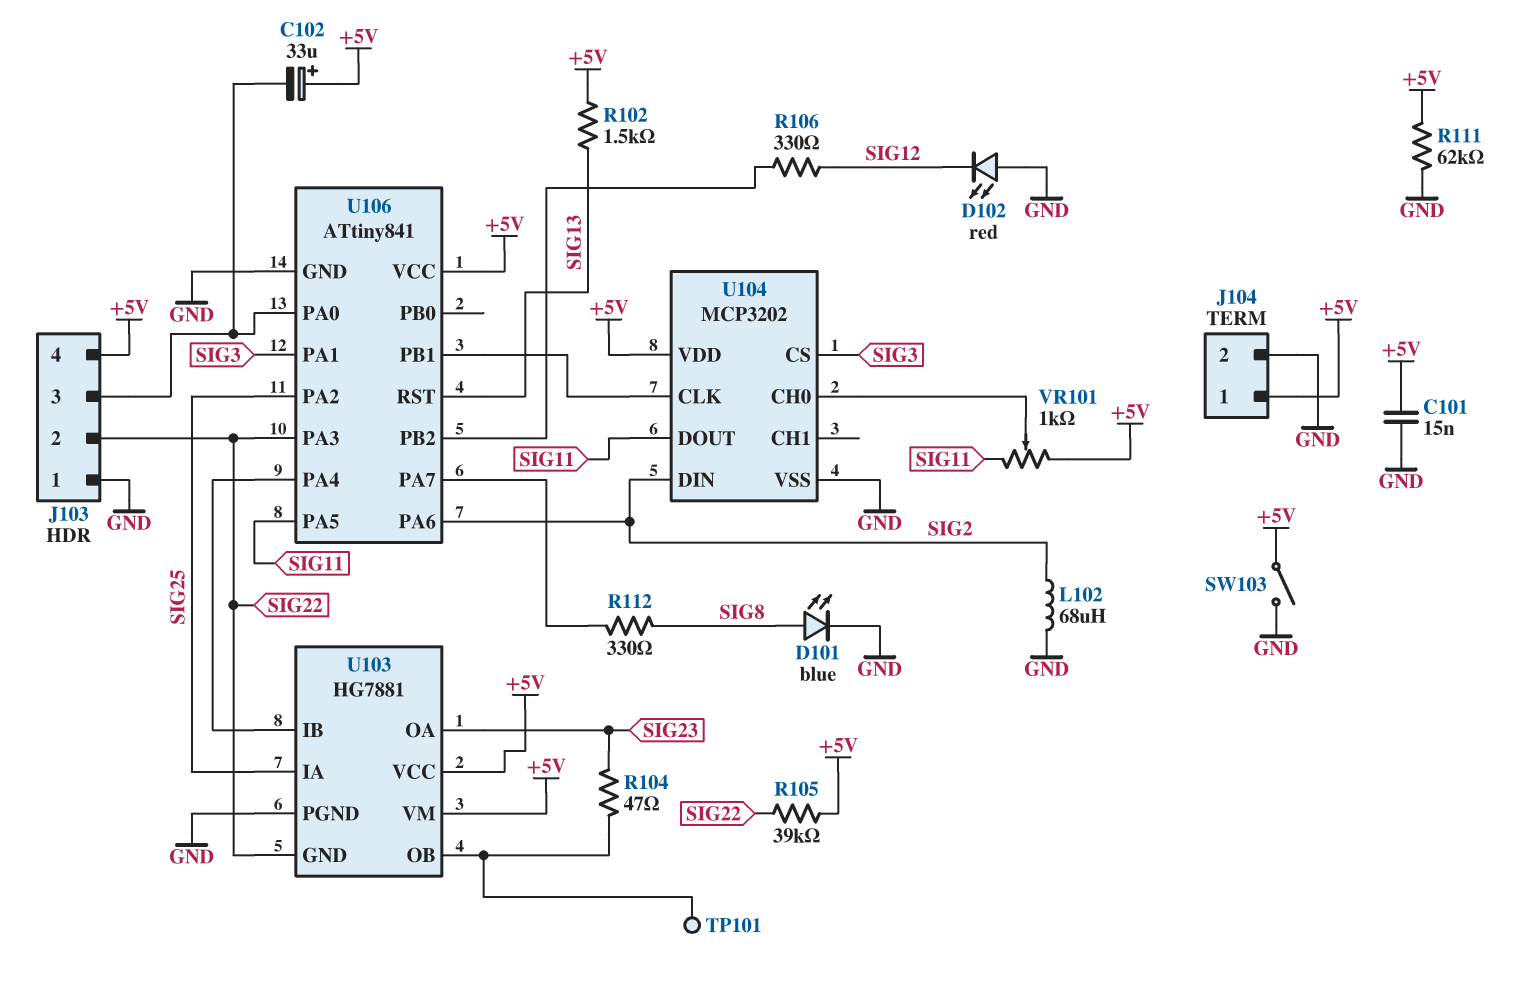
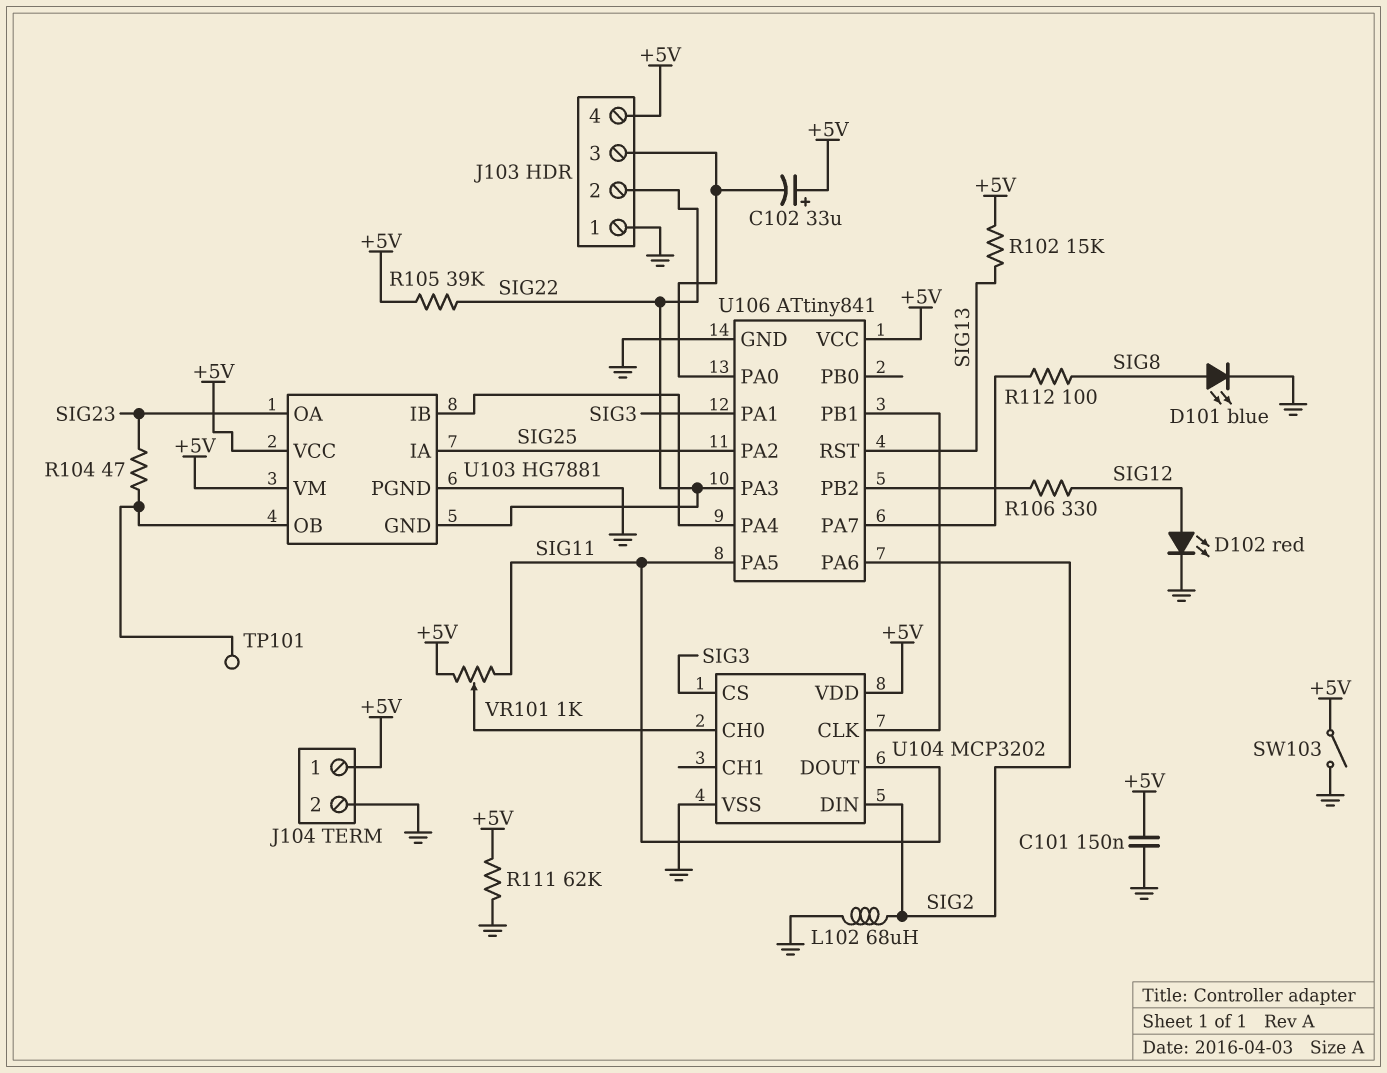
C101: 15nF (+5V, GND) -> 150nF (+5V, GND)
D102: LED red (A GND, K SIG12) -> LED red (A SIG12, K GND)
R102: 1.5k (+5V, SIG13) -> 15k (+5V, SIG13)
R112: 330 (SIG8, U106/PA7) -> 100 (SIG8, U106/PA7)

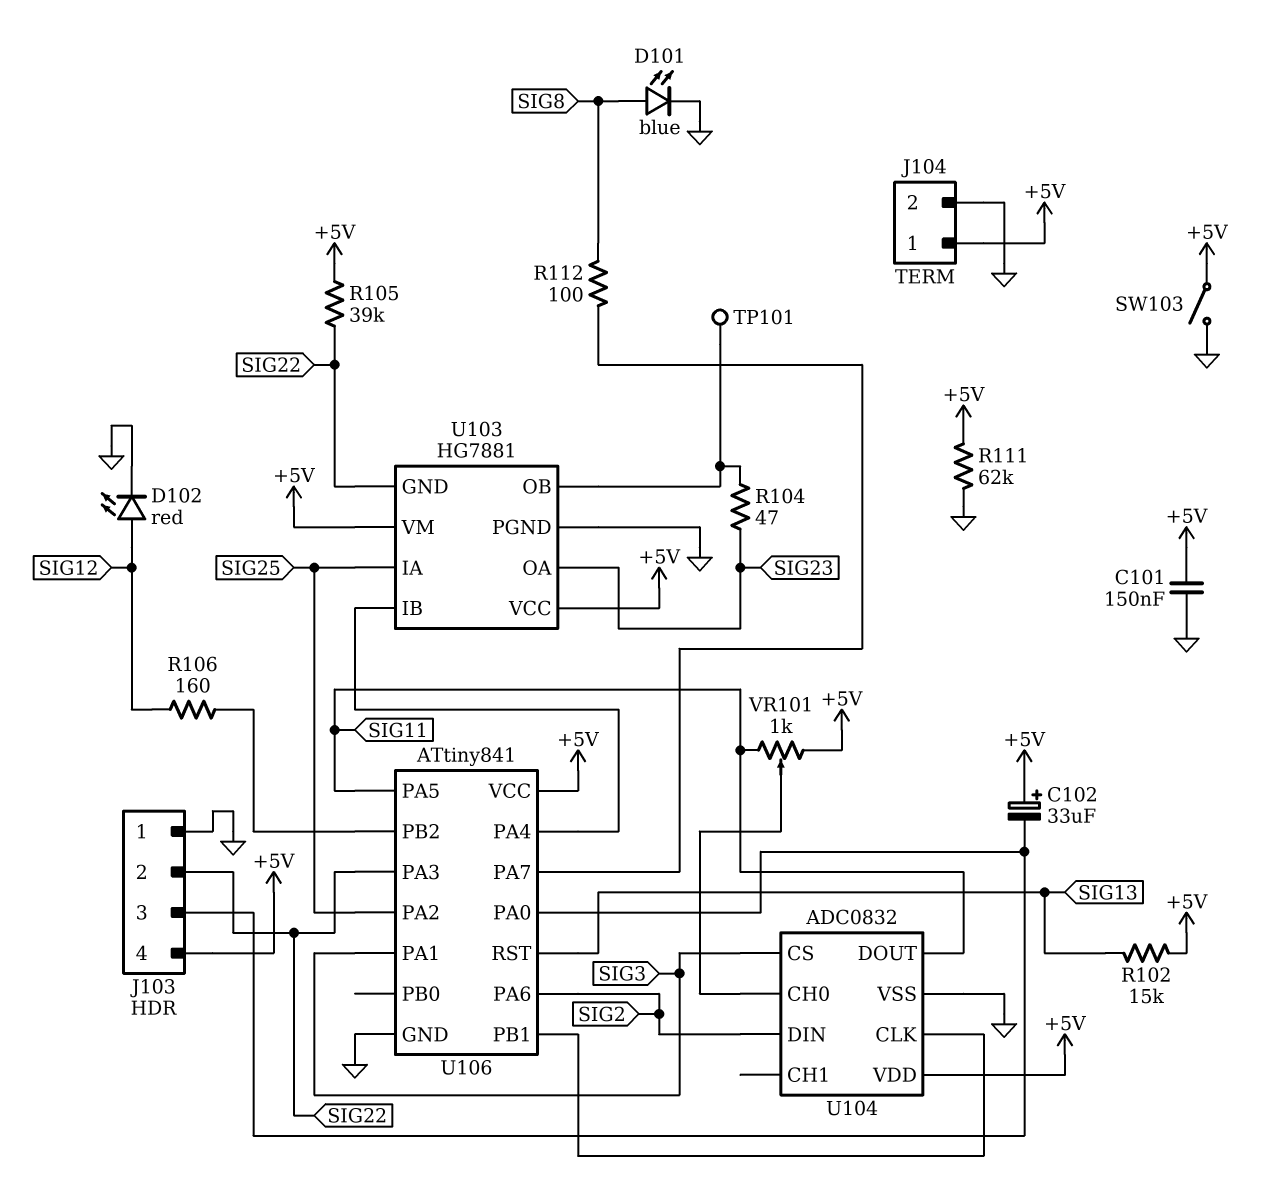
L102: 68uH (GND, SIG2) -> none
R106: 330 (SIG12, U106/PB2) -> 160 (SIG12, U106/PB2)
U104: MCP3202 -> ADC0832

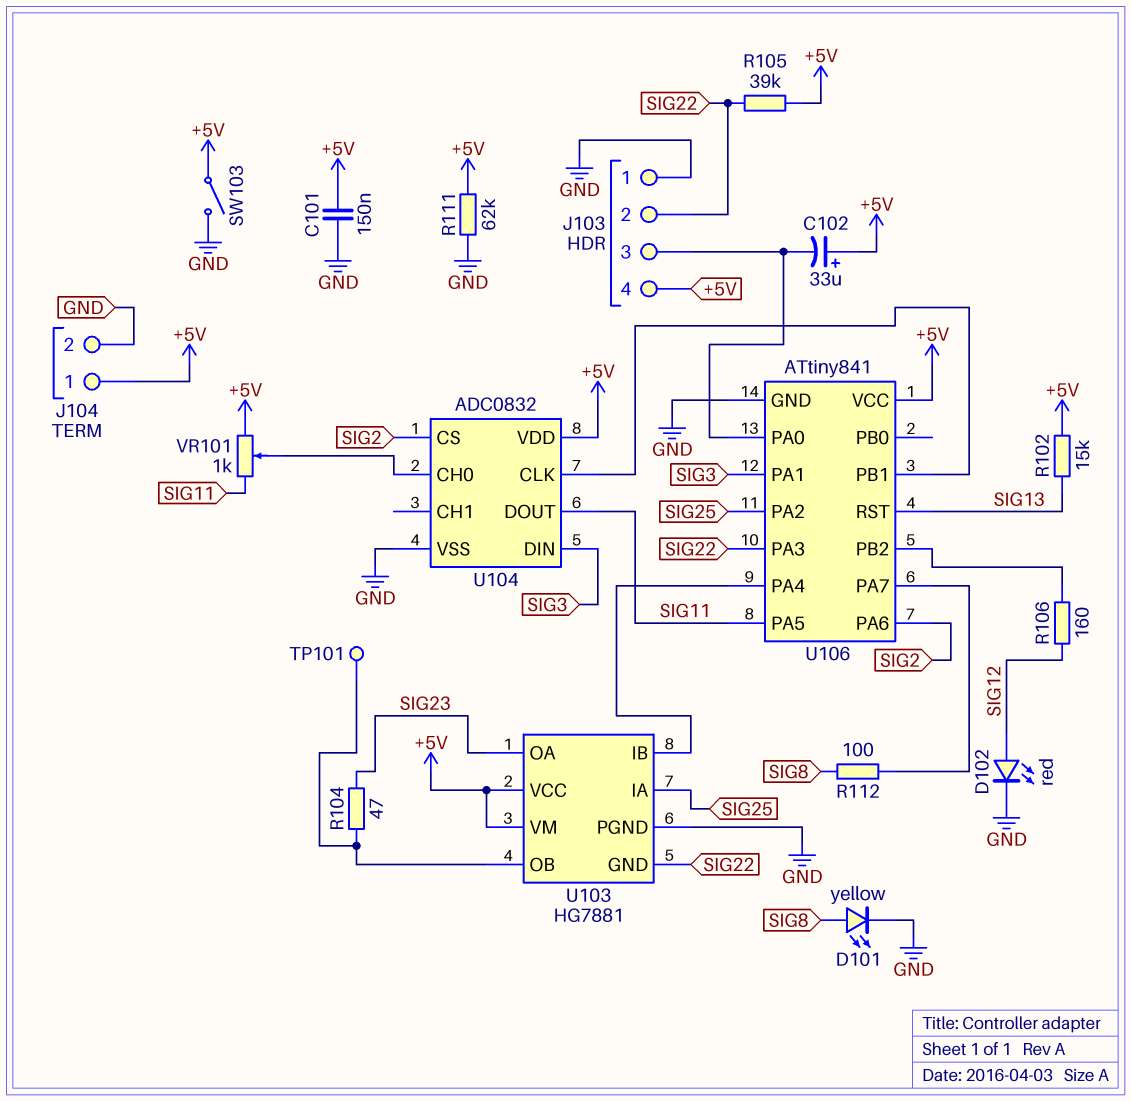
D101: LED blue (A SIG8, K GND) -> LED yellow (A SIG8, K GND)
U104 pin CS: SIG3 -> SIG2
U104 pin DIN: SIG2 -> SIG3

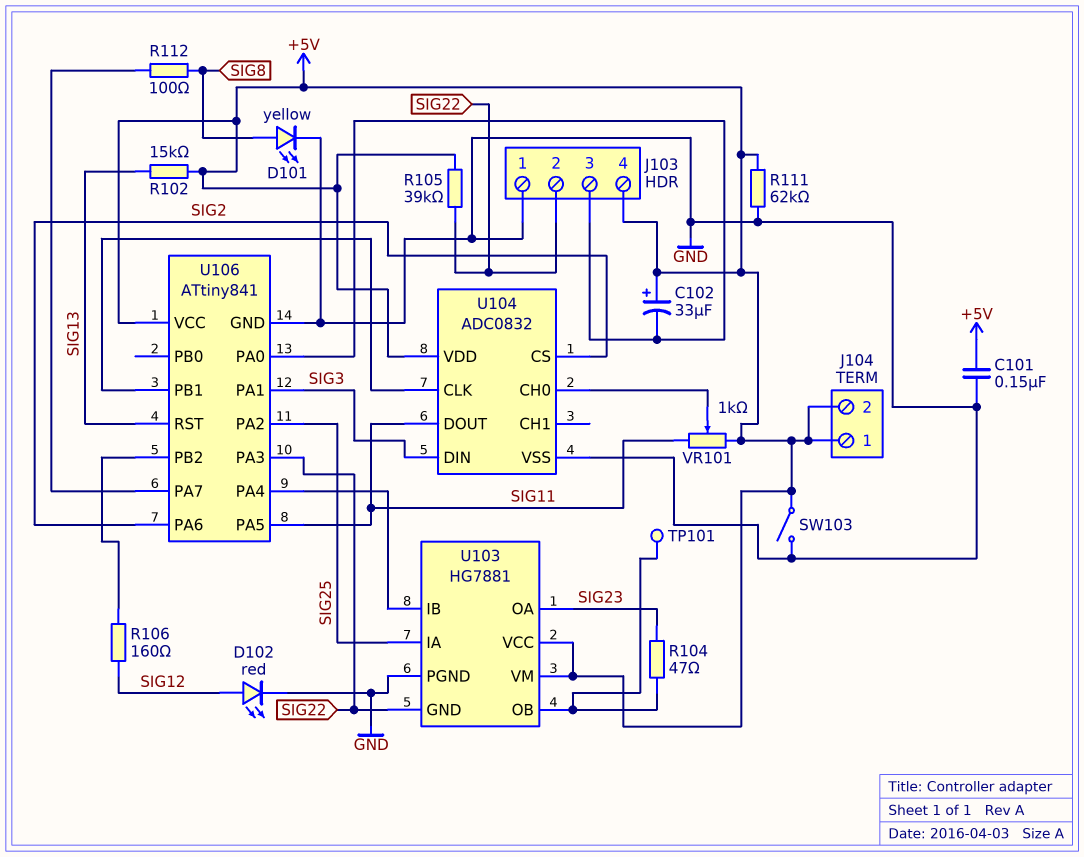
J104 pin 2: GND -> +5V

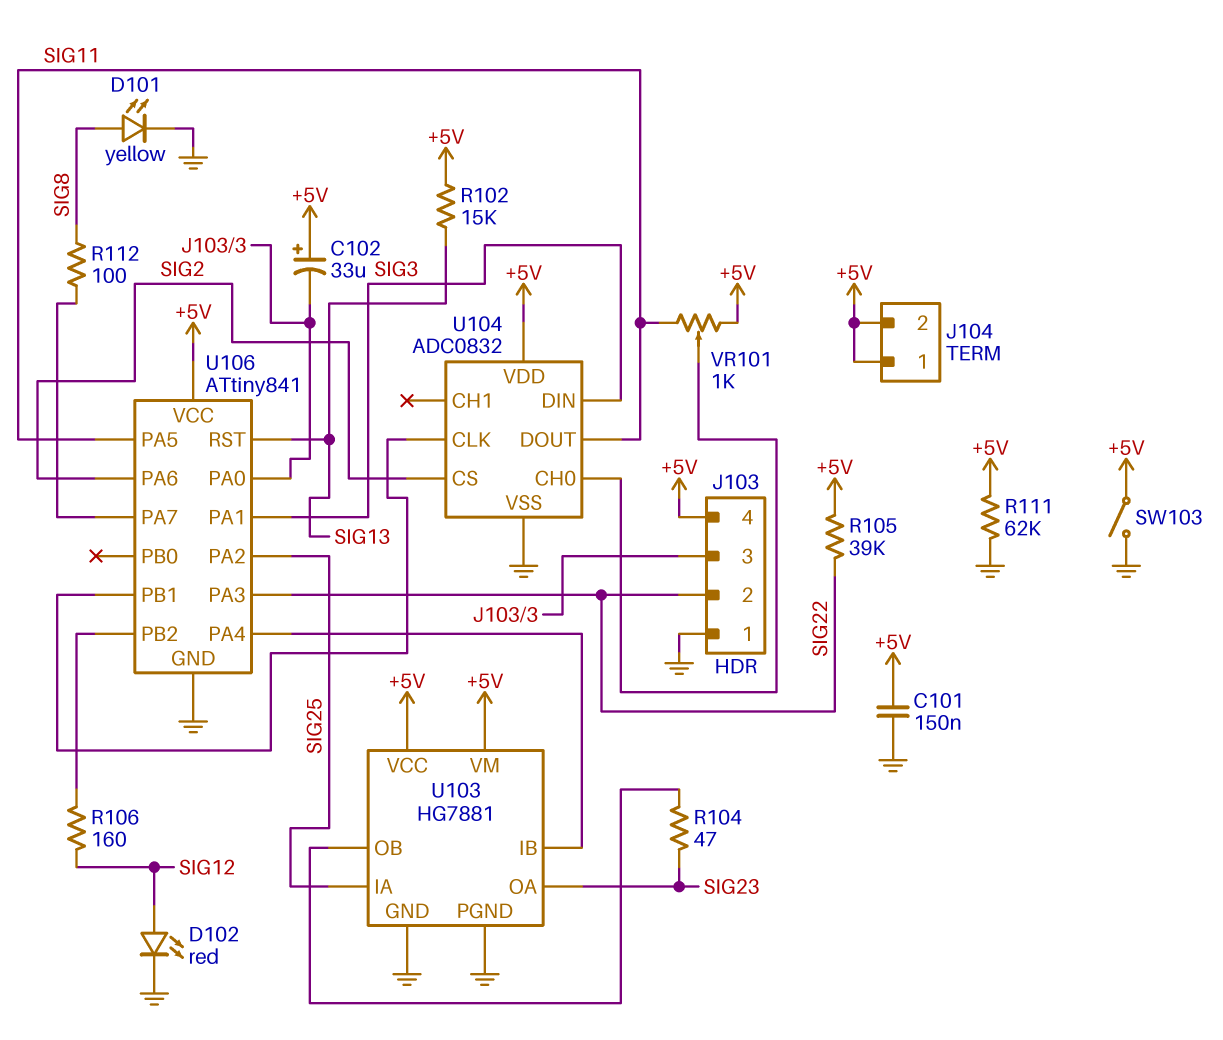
TP101: test point (U103/OB) -> none
U103 pin GND: SIG22 -> GND

